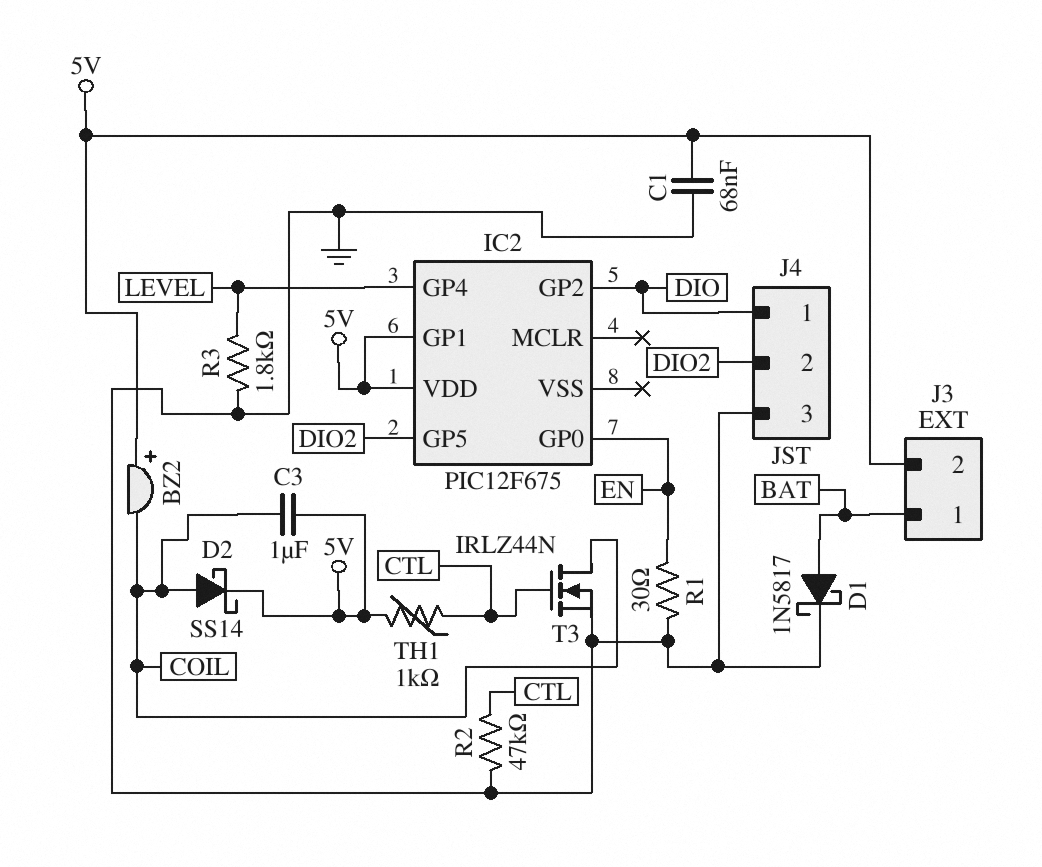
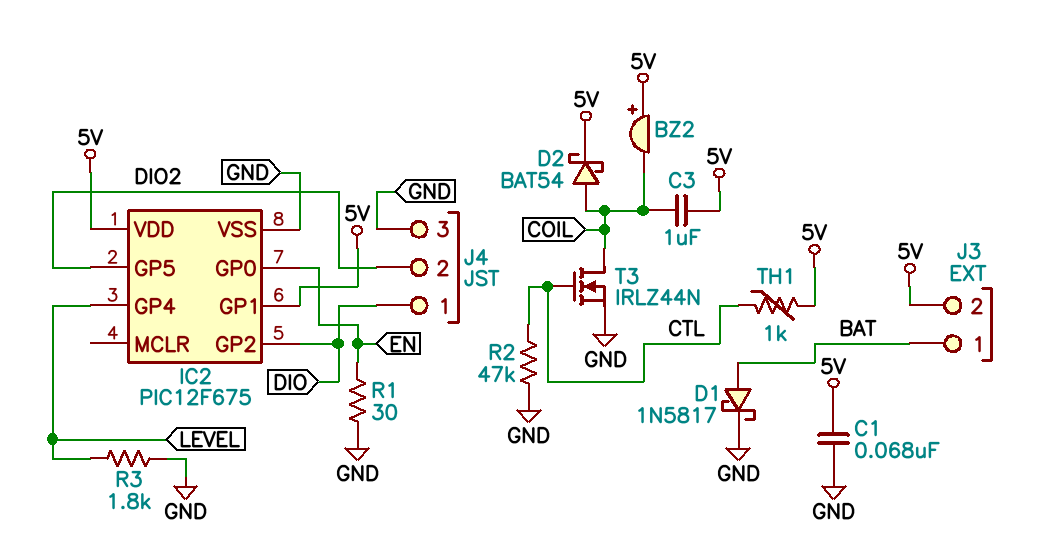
D2: schottky SS14 (A COIL, K 5V) -> schottky BAT54 (A COIL, K 5V)
IC2 pin VSS: none -> GND

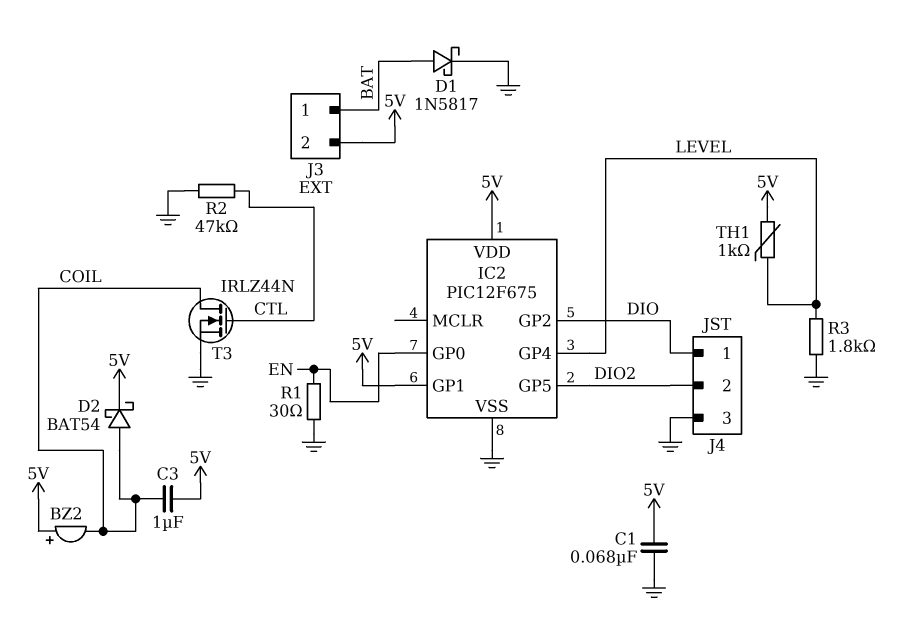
TH1: 1k (5V, CTL) -> 1k (5V, LEVEL)

